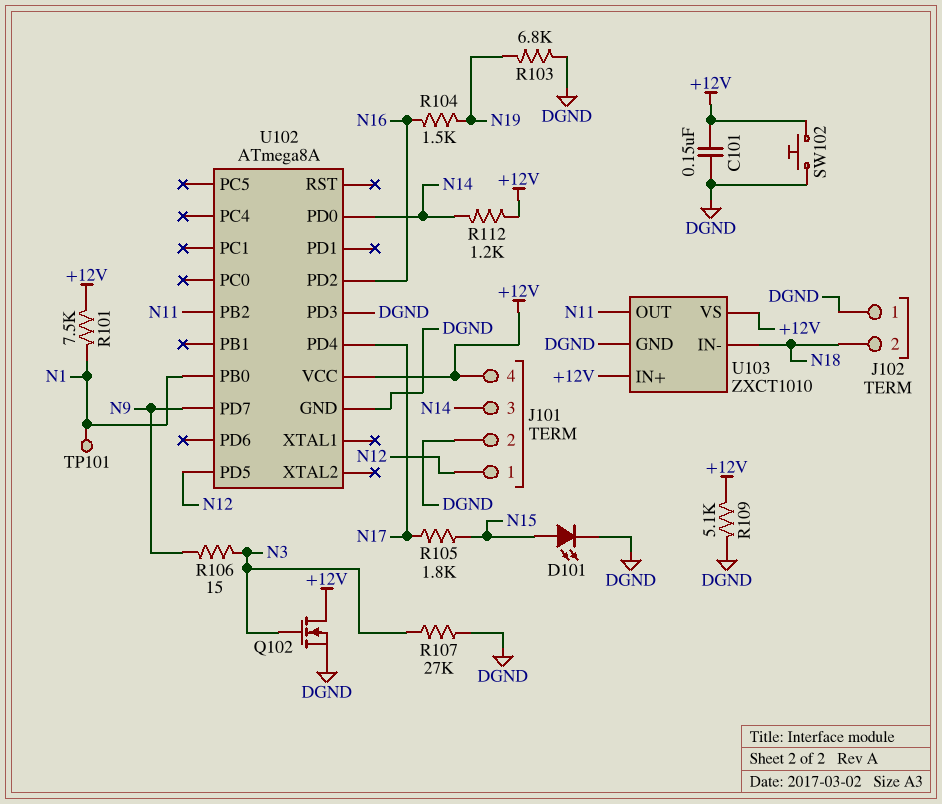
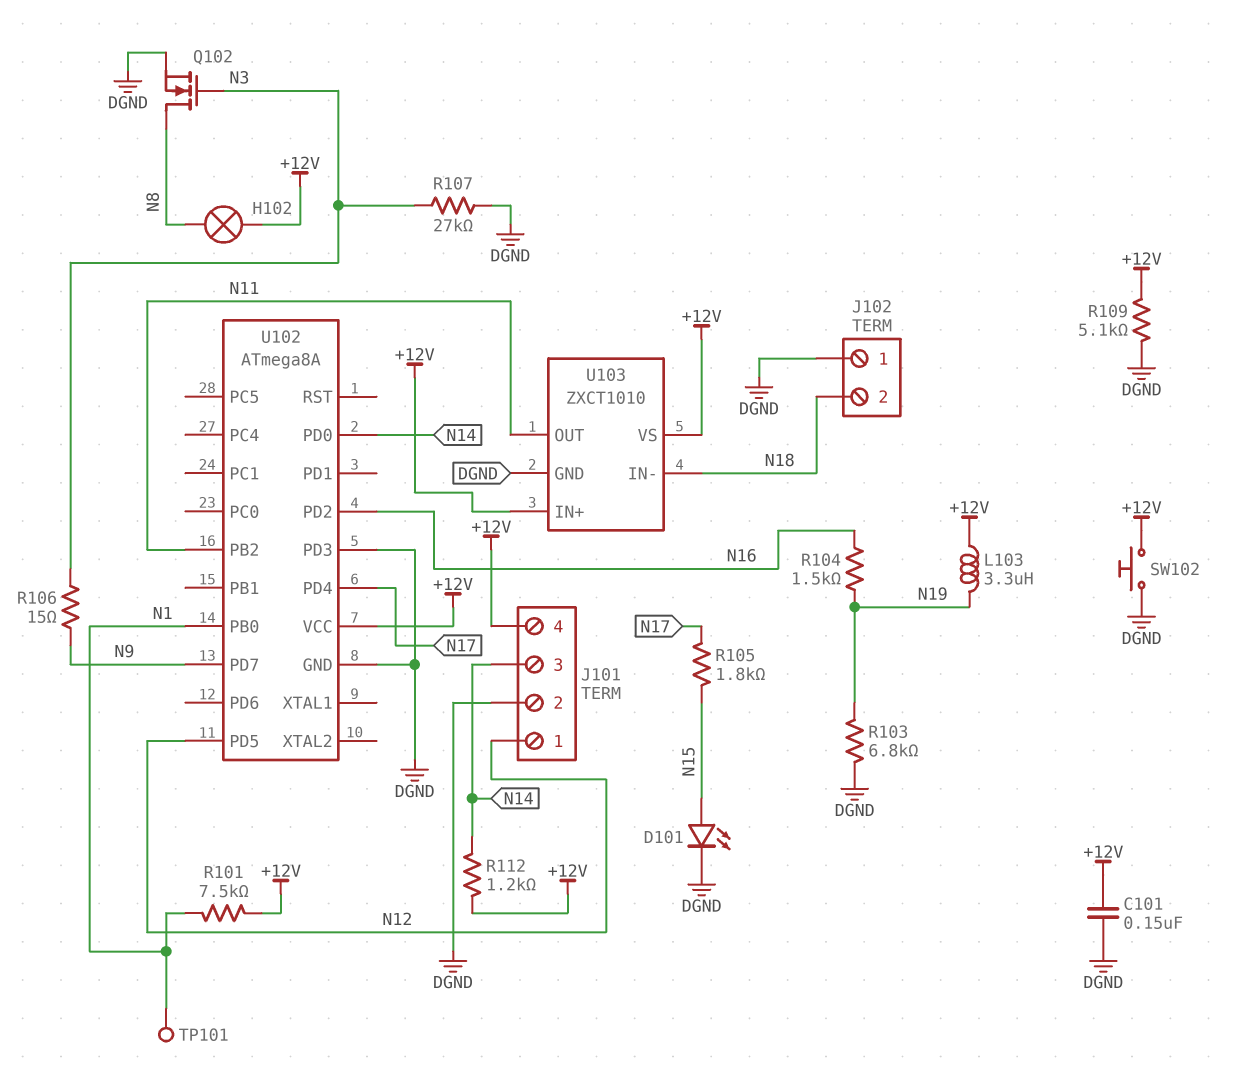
H102: none -> lamp (+12V, N8)
L103: none -> 3.3uH (+12V, N19)
Q102: NMOS (G N3, D +12V, S DGND) -> NMOS (G N3, D N8, S DGND)

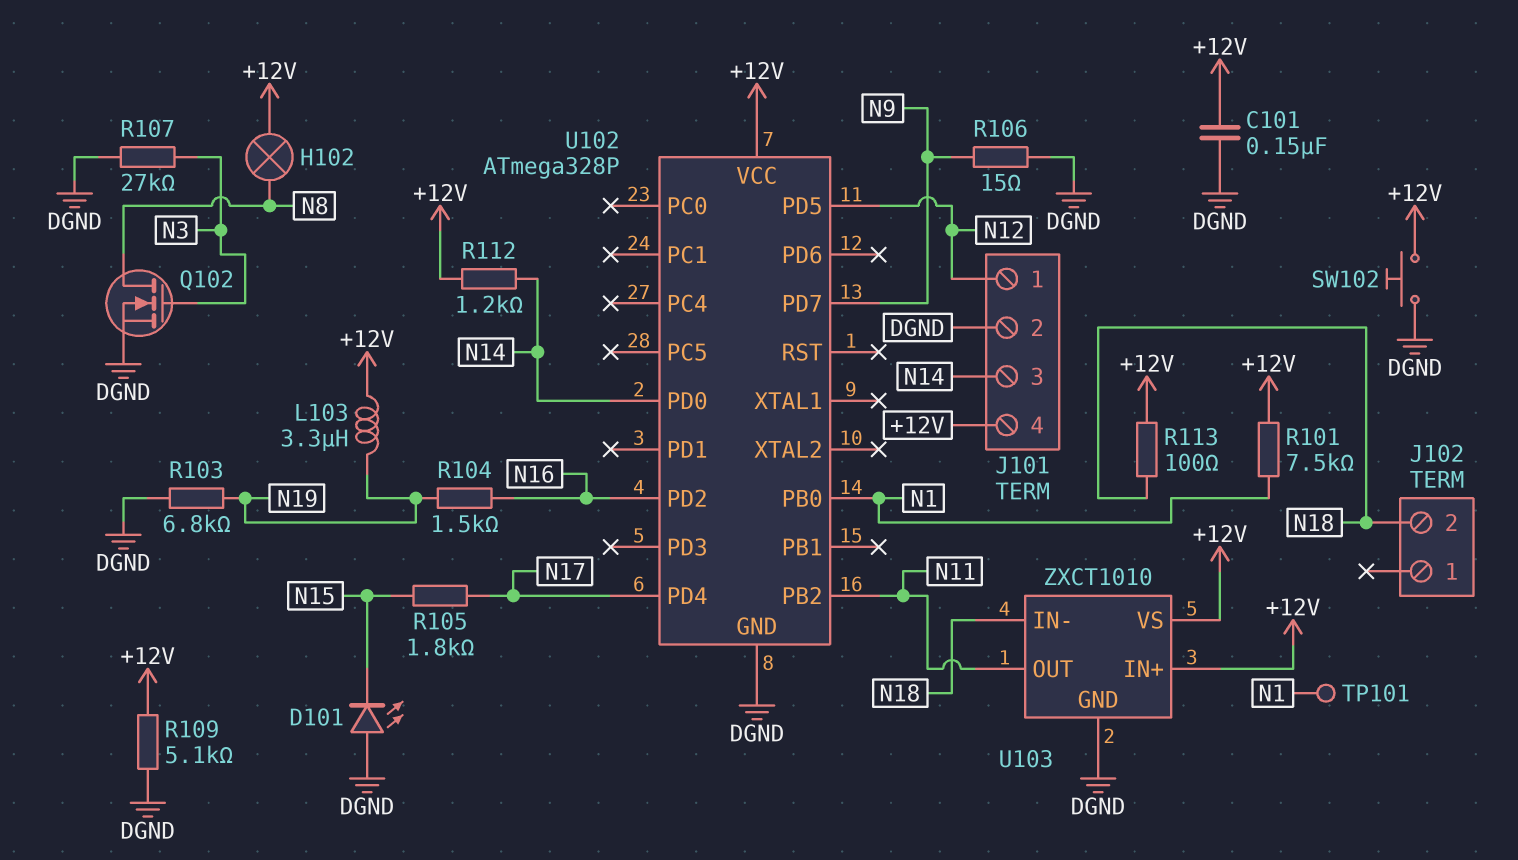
D101: LED (A N15, K DGND) -> LED (A DGND, K N15)
J102 pin 1: DGND -> none
R106: 15 (N3, N9) -> 15 (DGND, N9)
R113: none -> 100 (+12V, N18)
U102: ATmega8A -> ATmega328P
U102 pin PD3: DGND -> none

